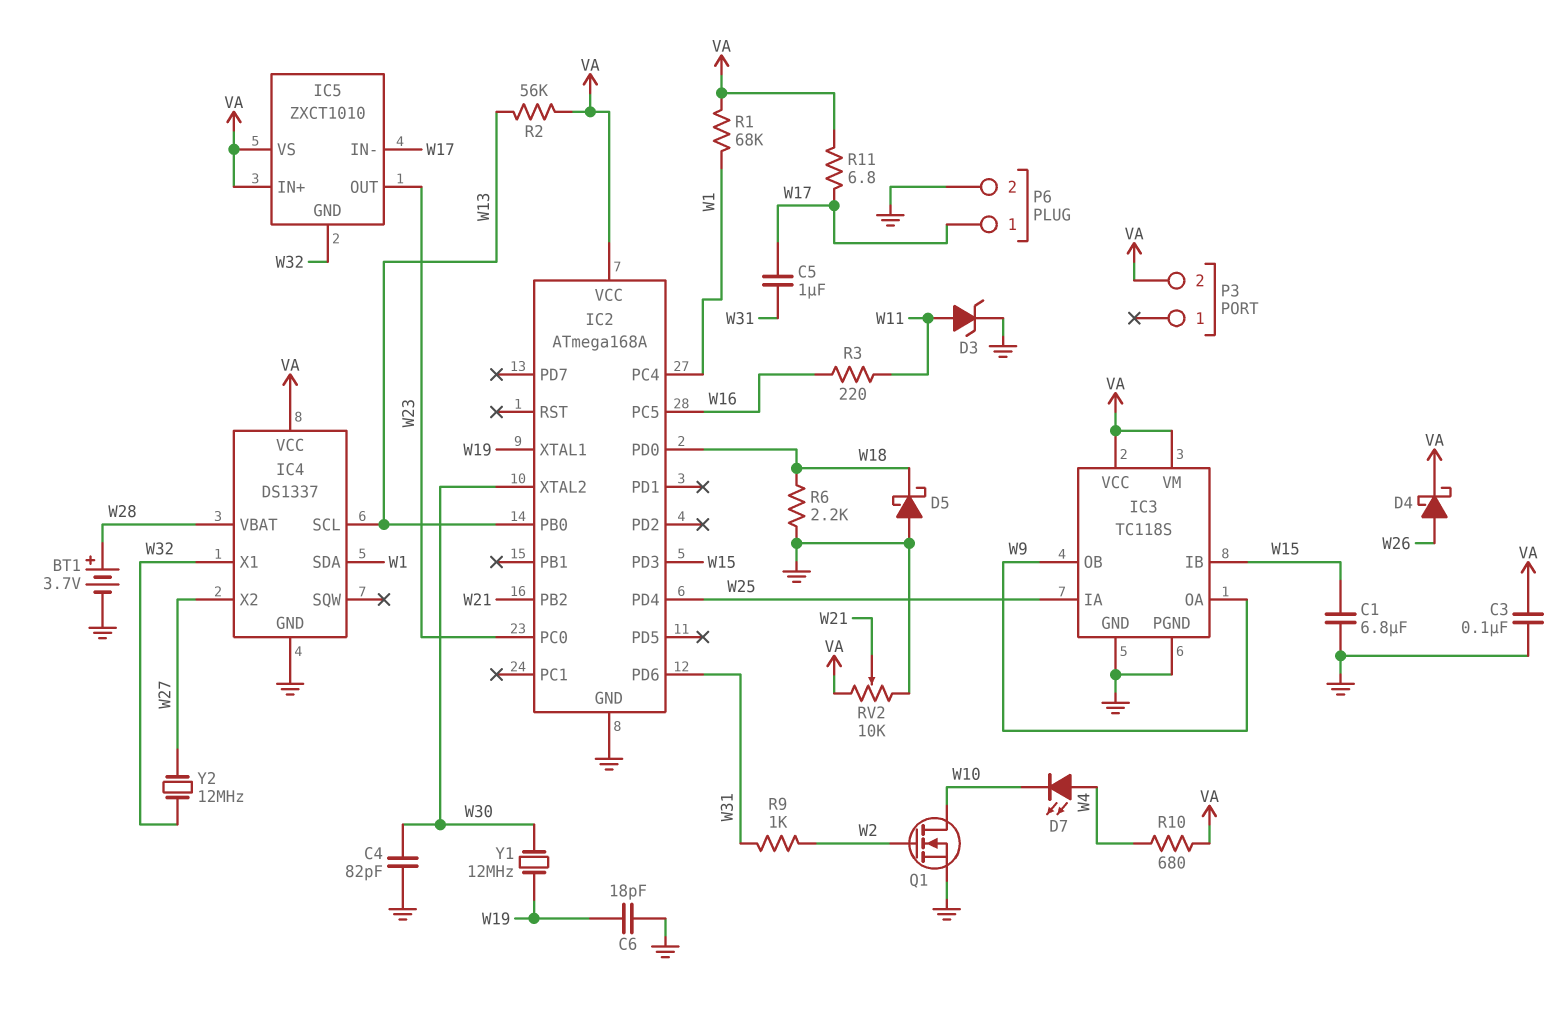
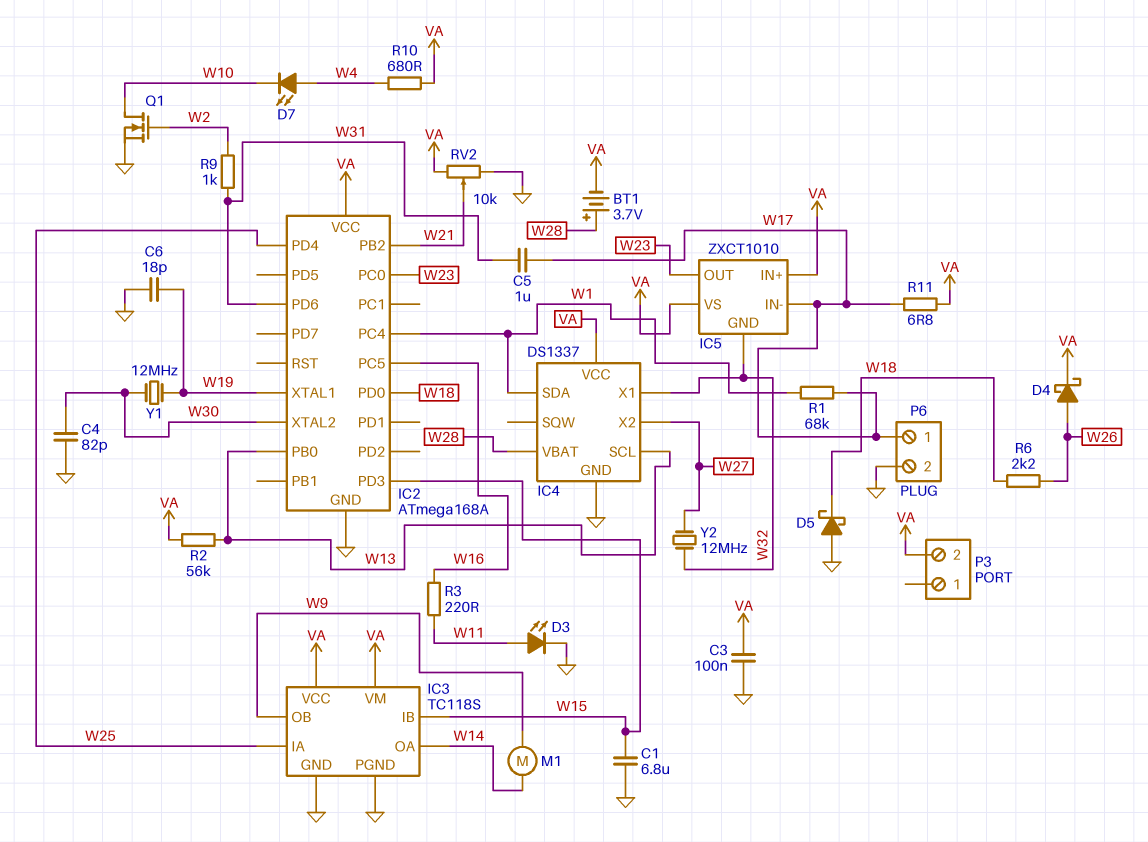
BT1: 3.7V (plus W28, minus GND) -> 3.7V (plus W28, minus VA)
D3: zener (A W11, K GND) -> LED (A W11, K GND)
IC3 pin OA: W9 -> W14
M1: none -> motor (W9, W14)
R1: 68k (VA, W1) -> 68k (W1, W17)
R6: 2.2k (GND, W18) -> 2.2k (W18, W26)

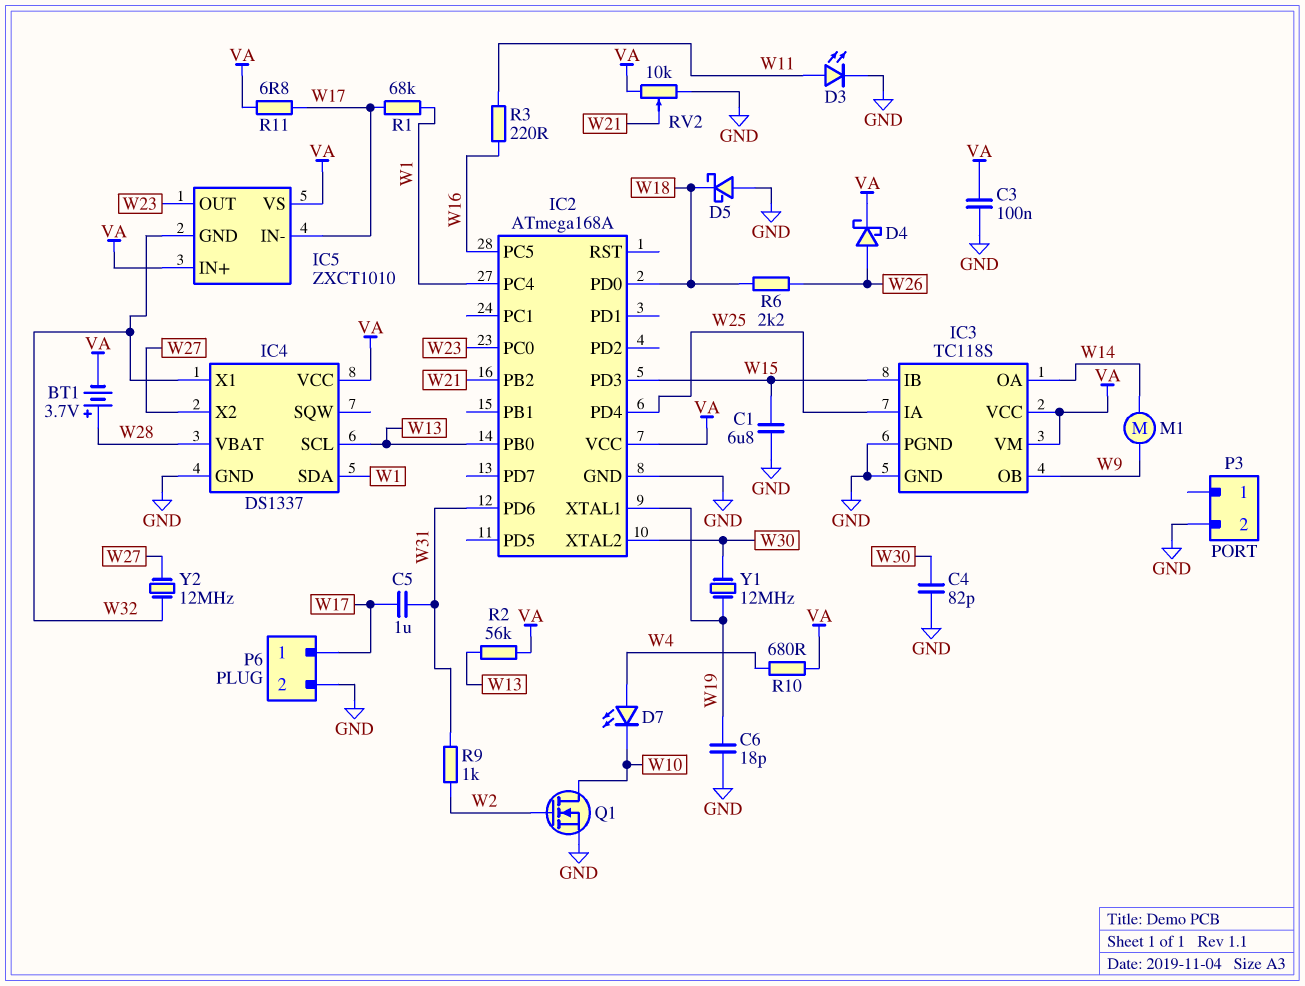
P3 pin 2: VA -> GND

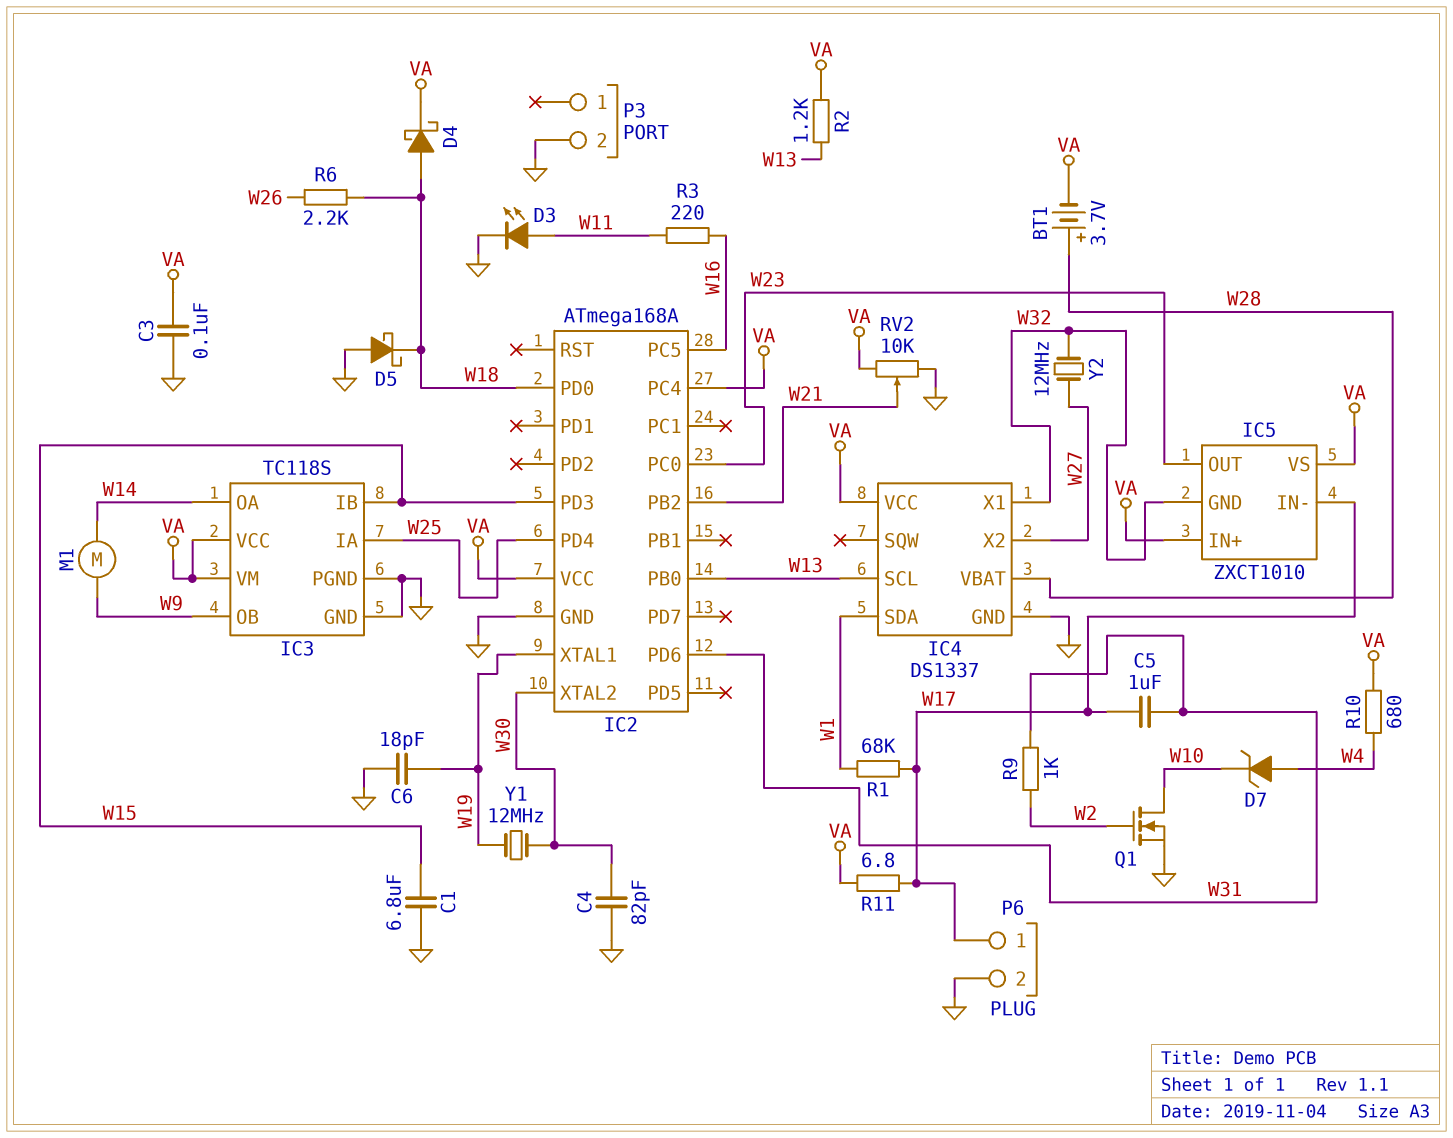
D4: schottky (A W26, K VA) -> schottky (A W18, K VA)
D7: LED (A W4, K W10) -> zener (A W4, K W10)
IC2 pin PC4: W1 -> VA
R2: 56k (VA, W13) -> 1.2k (VA, W13)

